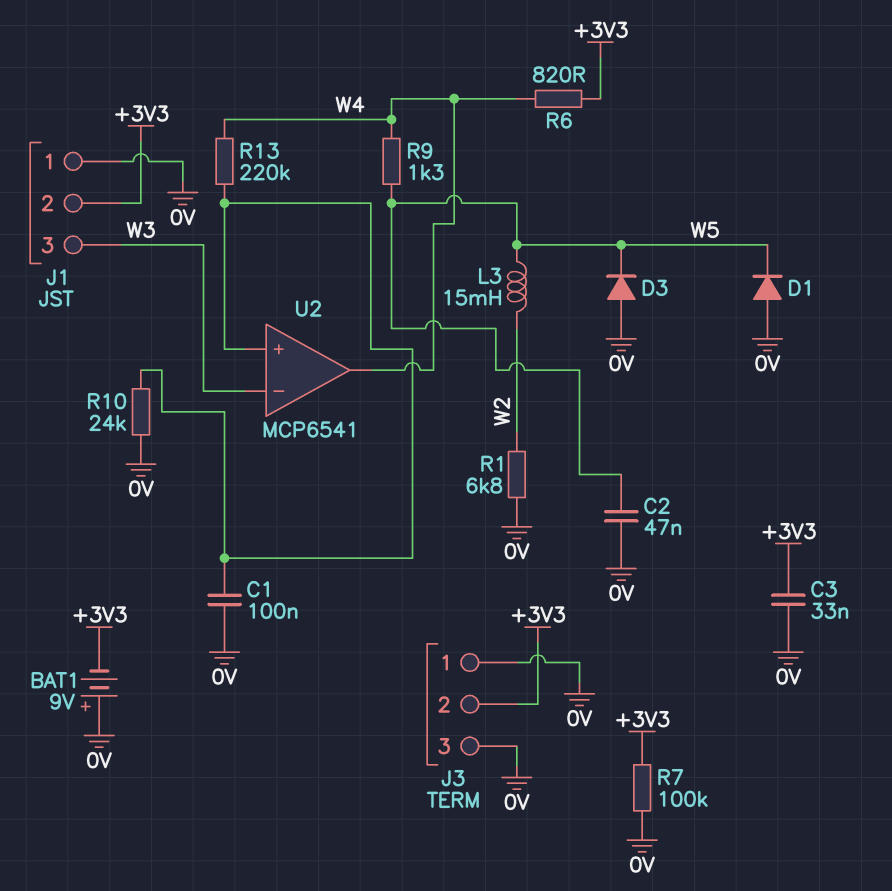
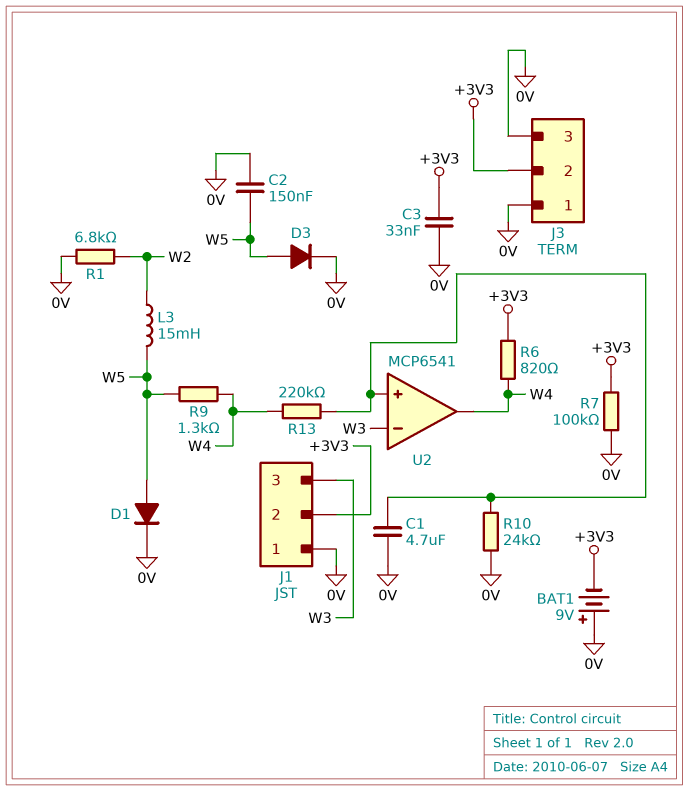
C1: 100nF (0V, U2/in+) -> 4.7uF (0V, U2/in+)
C2: 47nF (0V, W5) -> 150nF (0V, W5)
D1: diode (A 0V, K W5) -> diode (A W5, K 0V)
D3: diode (A 0V, K W5) -> diode (A W5, K 0V)

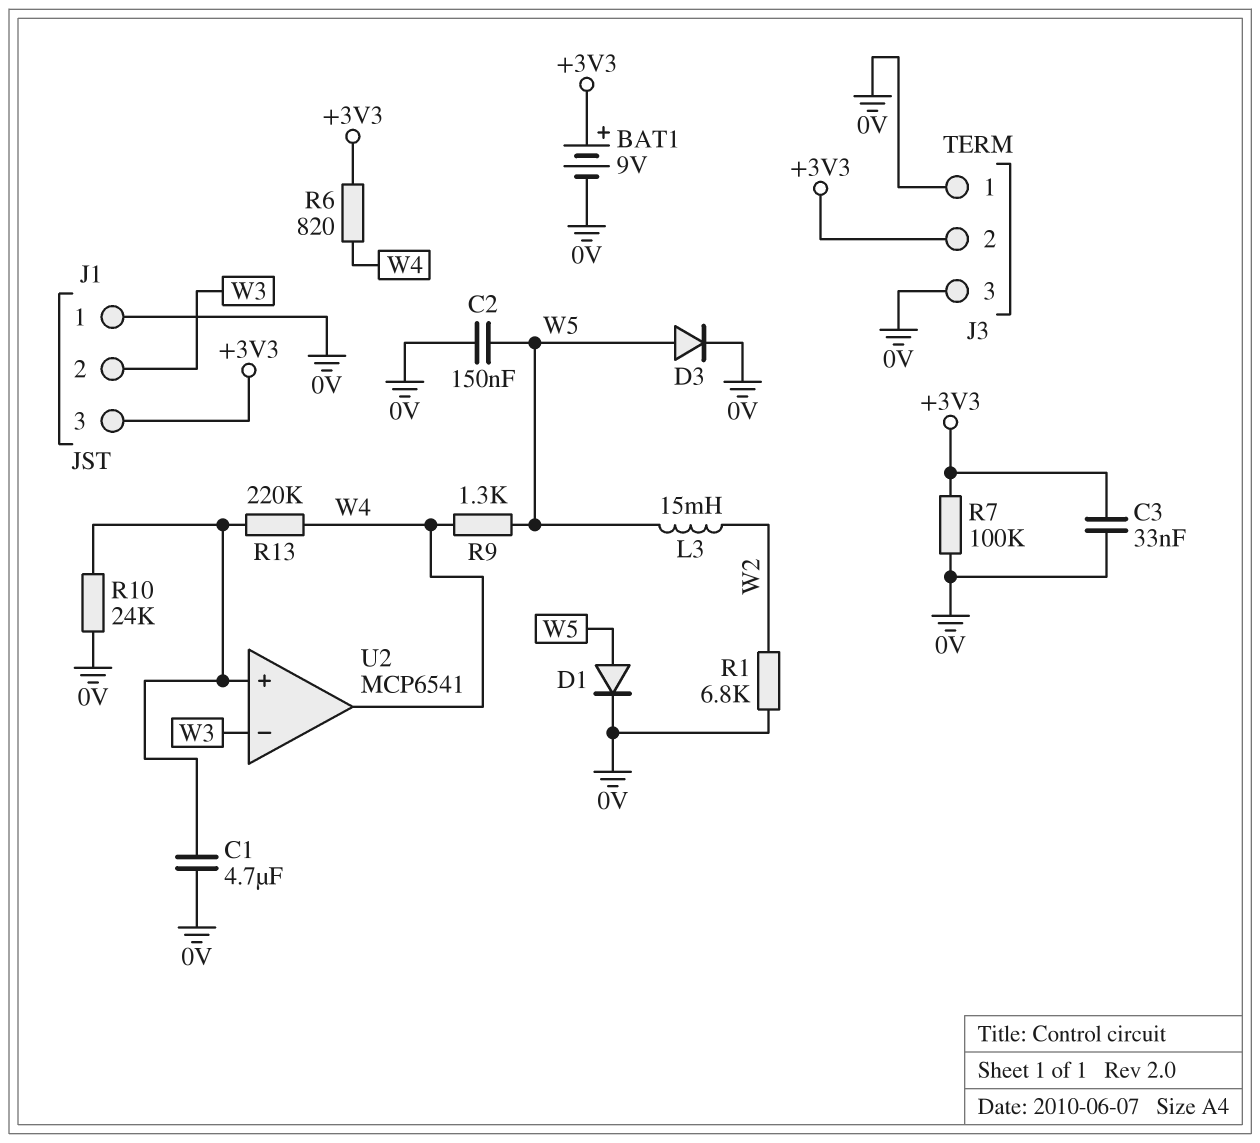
BAT1: 9V (plus 0V, minus +3V3) -> 9V (plus +3V3, minus 0V)
J1 pin 2: +3V3 -> W3
J1 pin 3: W3 -> +3V3

